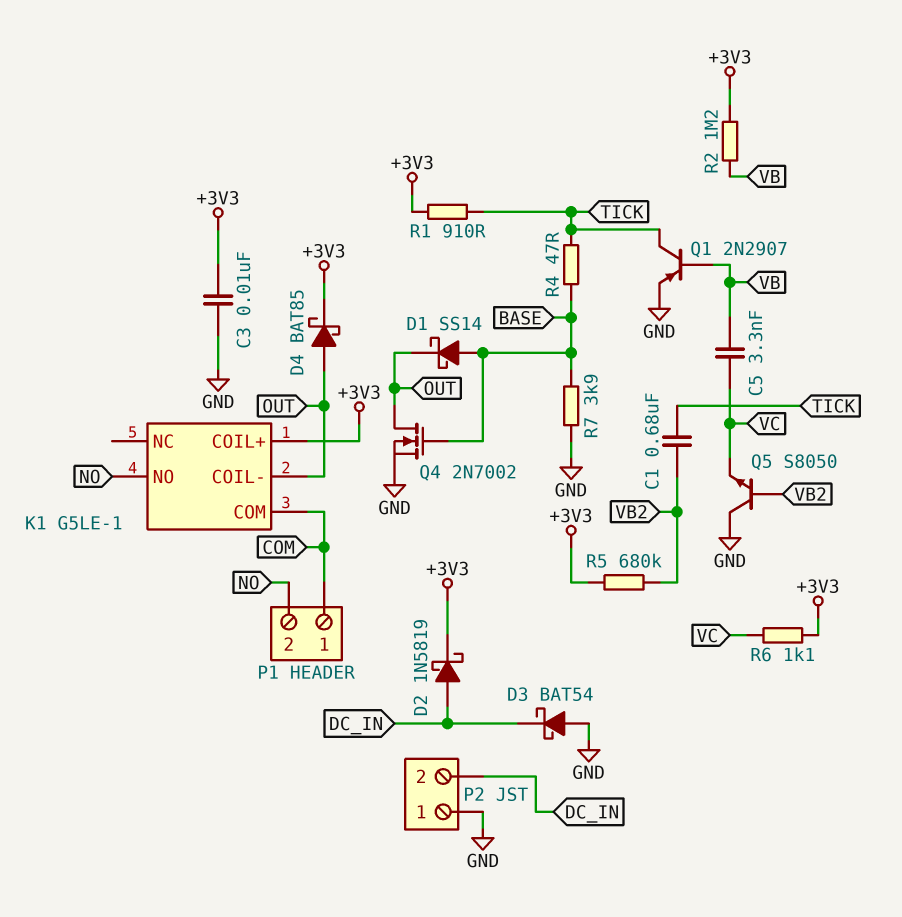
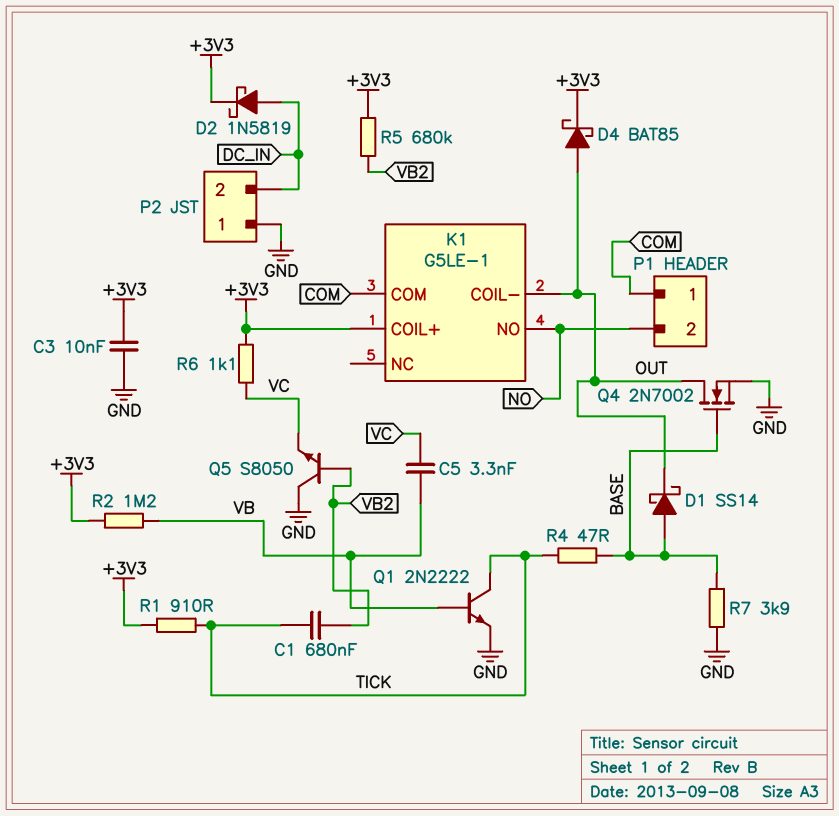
D3: schottky BAT54 (A GND, K DC_IN) -> none
Q1: PNP 2N2907 (B VB, C TICK, E GND) -> NPN 2N2222 (B VB, C TICK, E GND)

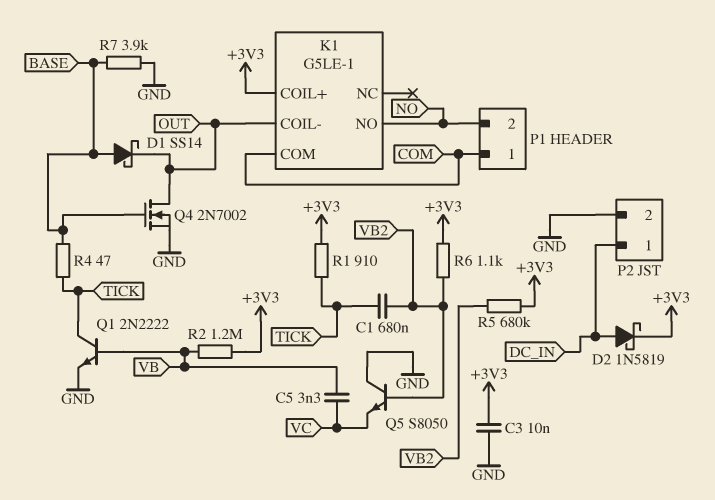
D4: schottky BAT85 (A OUT, K +3V3) -> none
P2 pin 1: GND -> DC_IN
P2 pin 2: DC_IN -> GND
R6: 1.1k (+3V3, VC) -> 1.1k (+3V3, VB2)

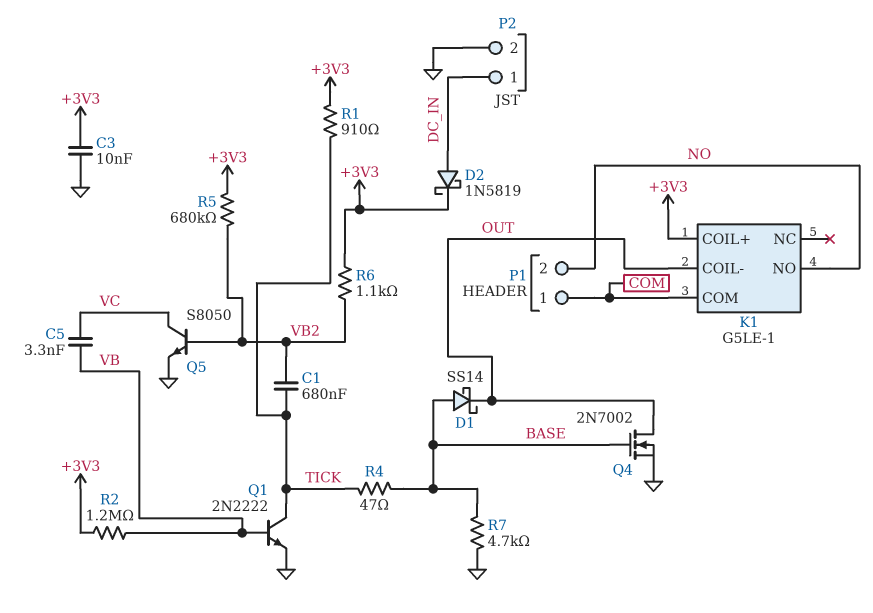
Q5: NPN S8050 (B VB2, C GND, E VC) -> NPN S8050 (B VB2, C VC, E GND)
R7: 3.9k (BASE, GND) -> 4.7k (BASE, GND)

